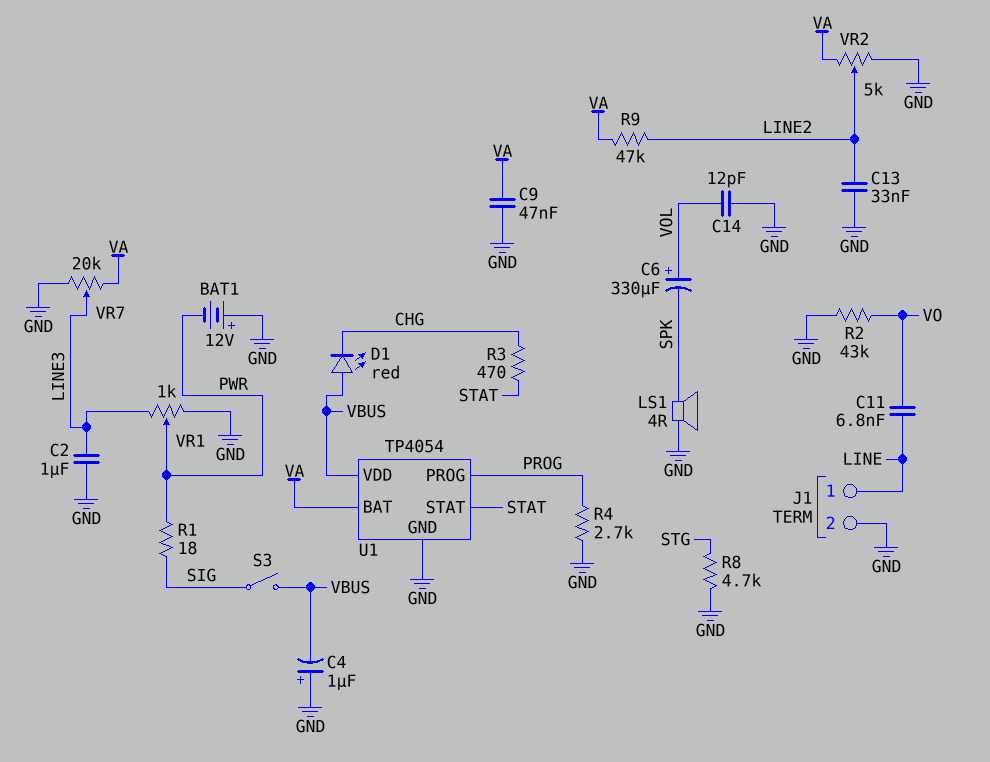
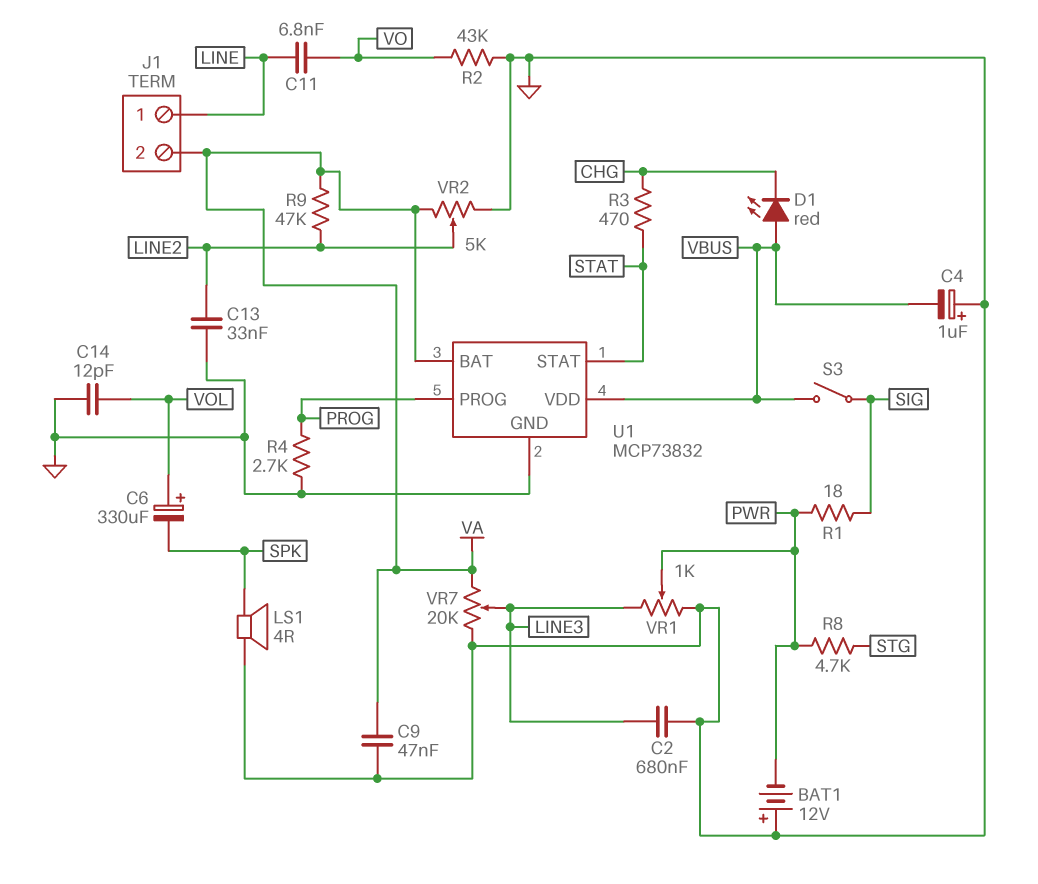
C2: 1uF (GND, LINE3) -> 680nF (GND, LINE3)
J1 pin 2: GND -> VA
R8: 4.7k (GND, STG) -> 4.7k (PWR, STG)
U1: TP4054 -> MCP73832

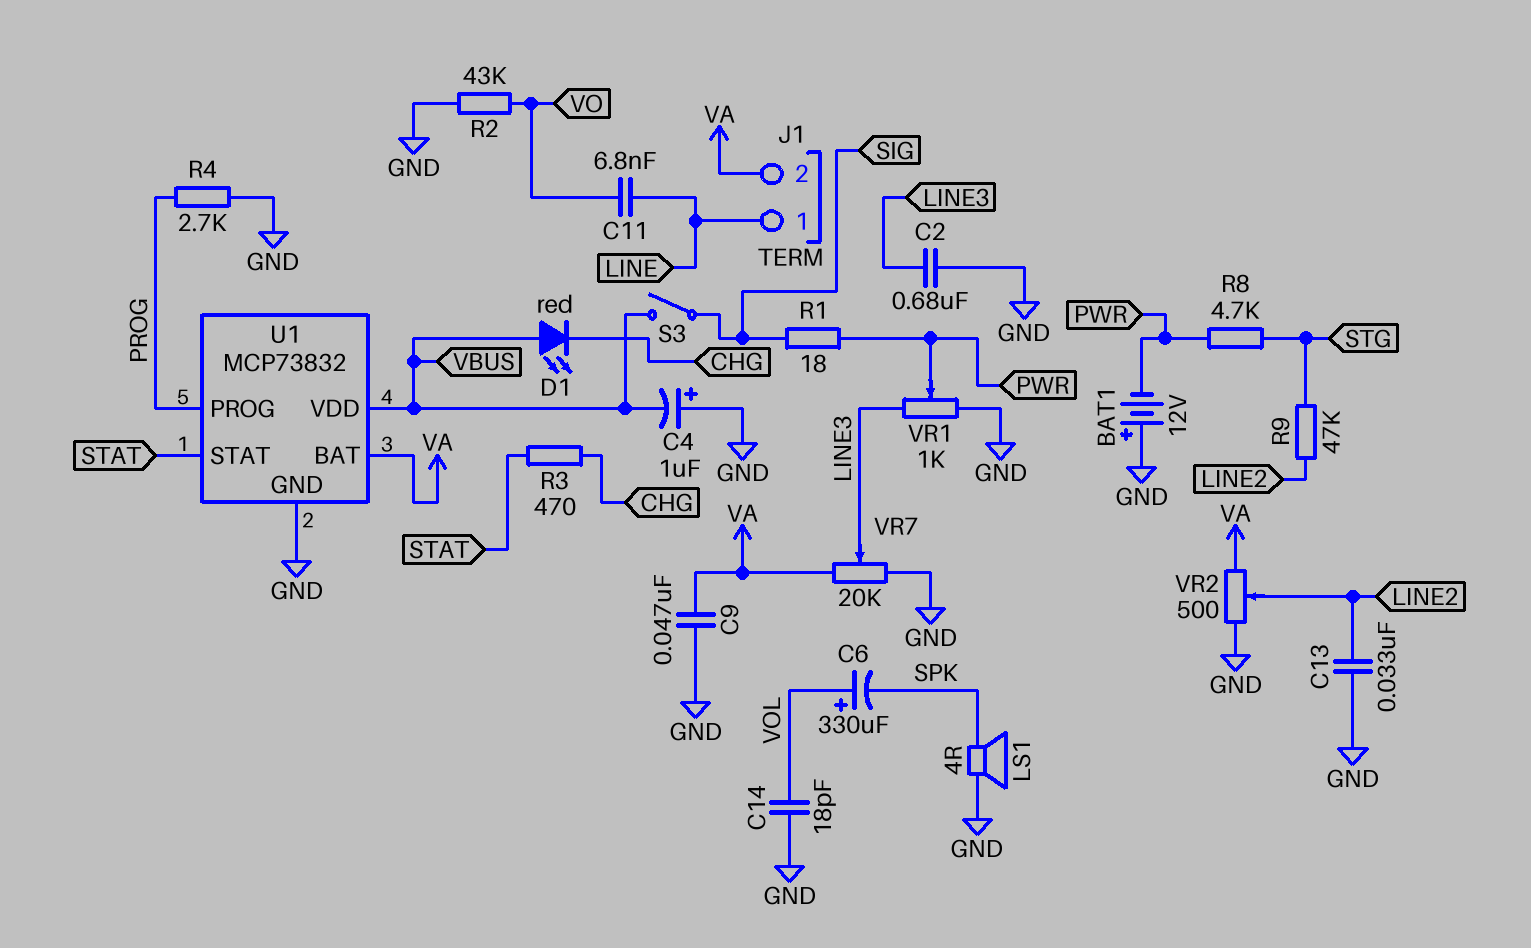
C14: 12pF (GND, VOL) -> 18pF (GND, VOL)
R9: 47k (LINE2, VA) -> 47k (LINE2, STG)
VR2: 5k (GND, VA, wiper LINE2) -> 500 (GND, VA, wiper LINE2)

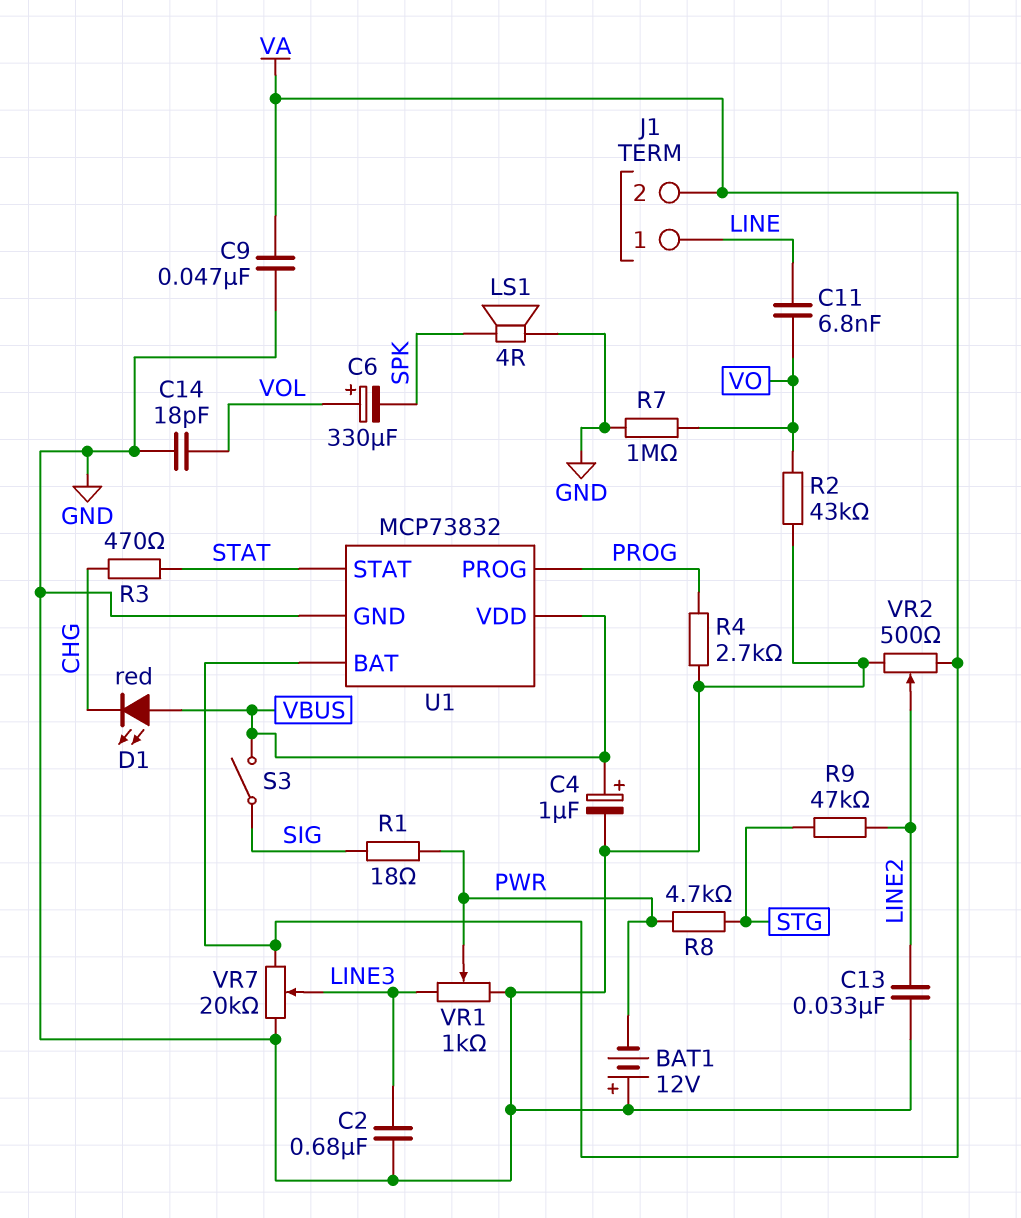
C4: 1uF (plus GND, minus VBUS) -> 1uF (plus VBUS, minus GND)
R7: none -> 1M (GND, VO)

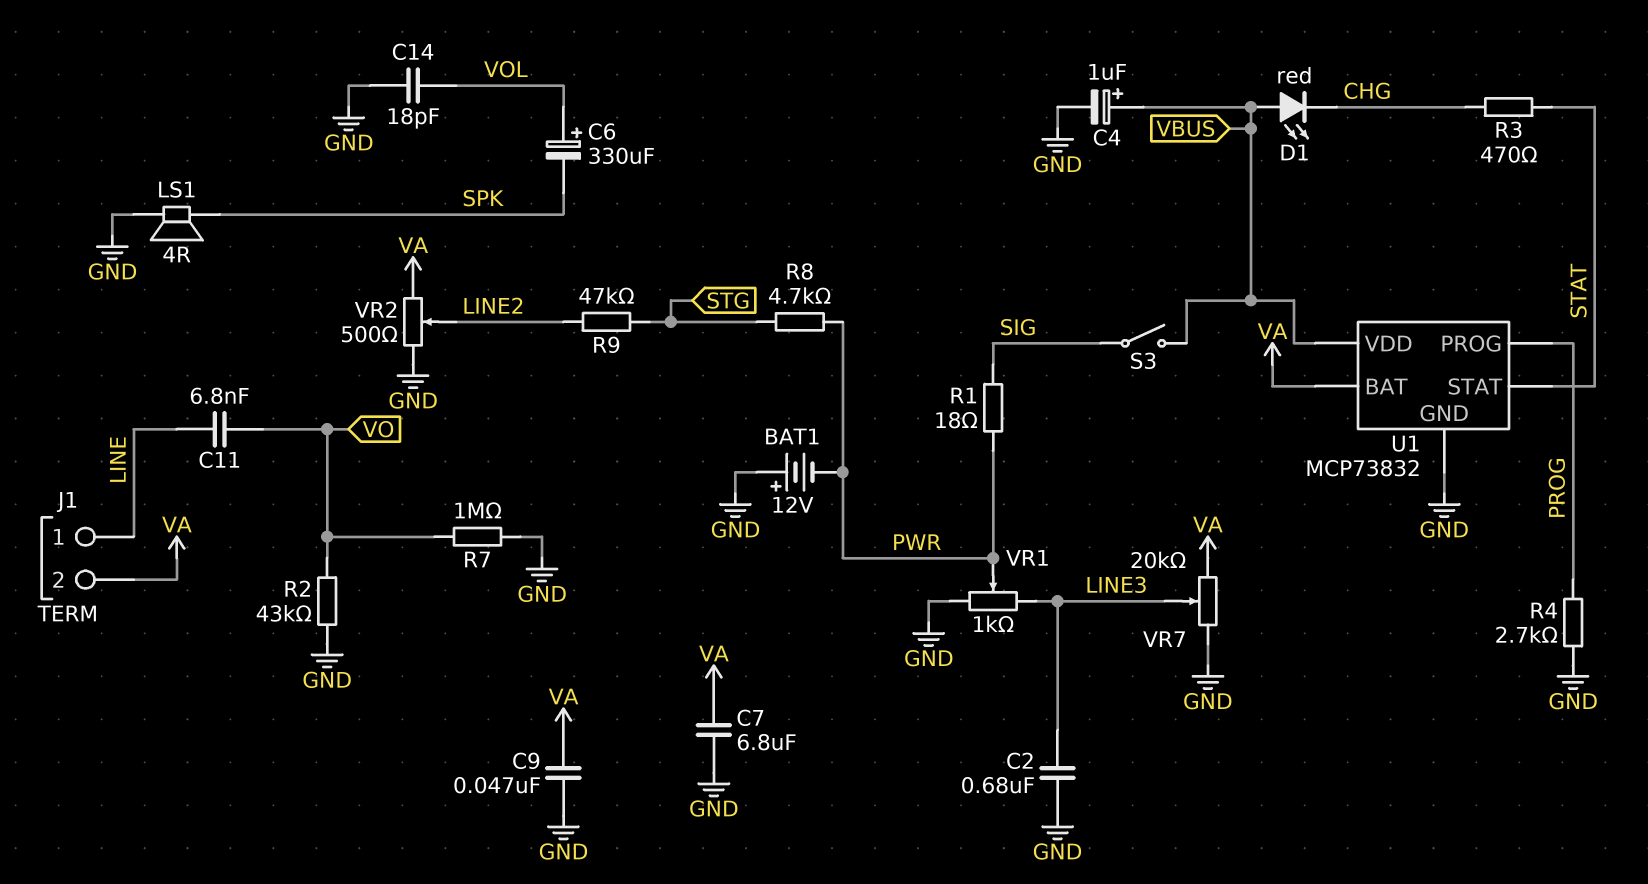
C7: none -> 6.8uF (GND, VA)
C13: 33nF (GND, LINE2) -> none

